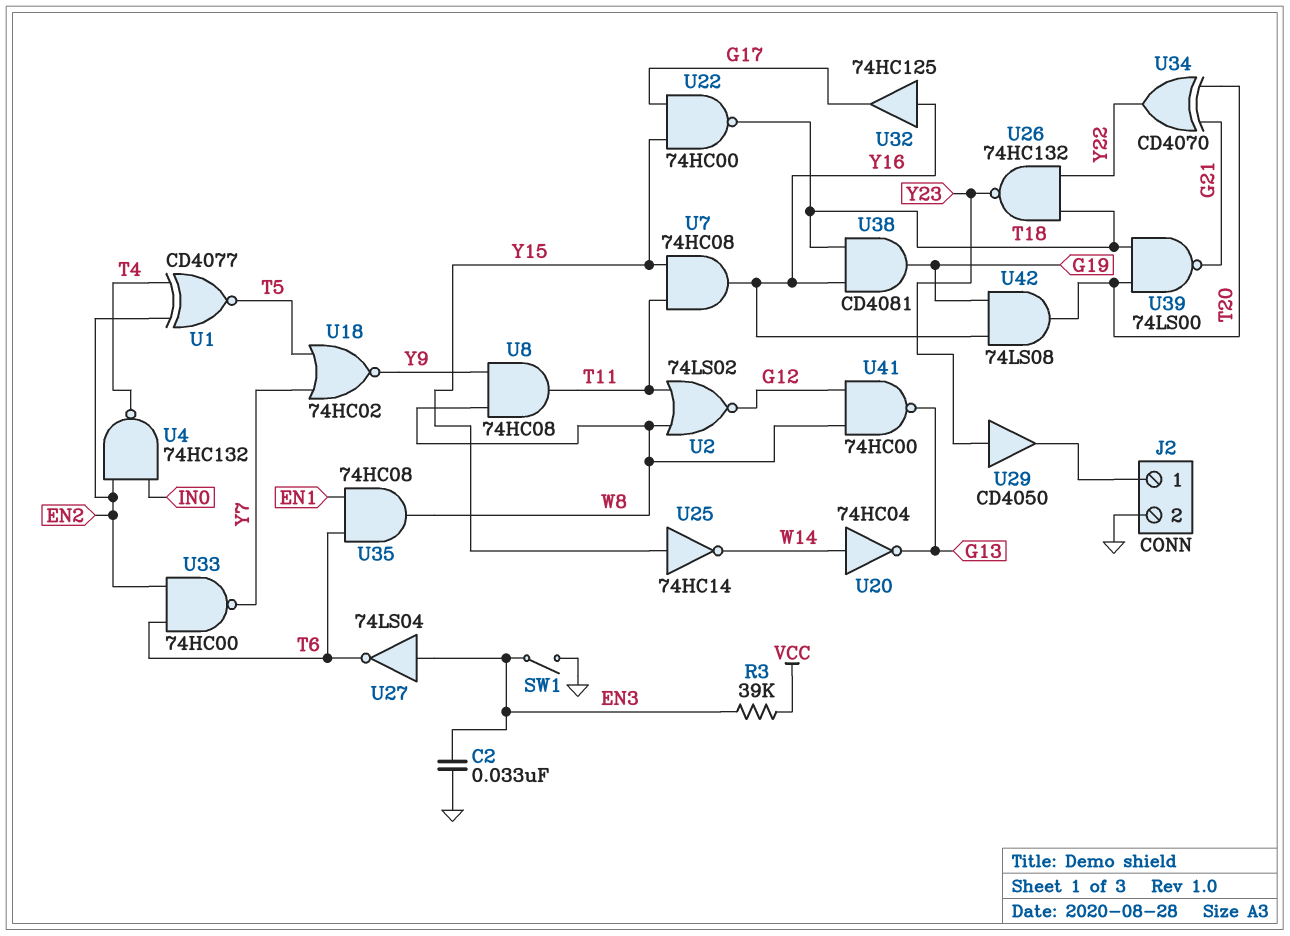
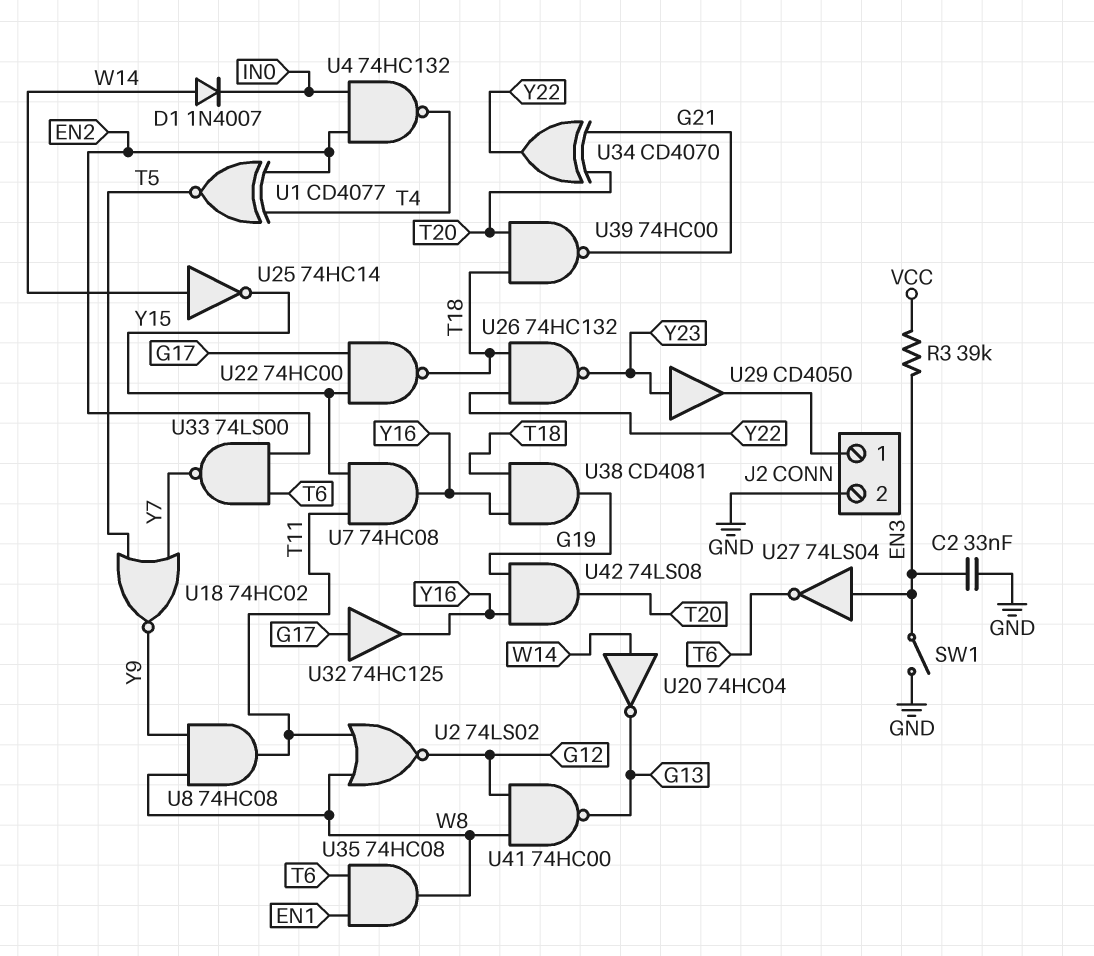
D1: none -> diode 1N4007 (A W14, K IN0)
U25: NOT 74HC14 (in Y15, out W14) -> NOT 74HC14 (in W14, out Y15)
U32: buffer 74HC125 (in Y16, out G17) -> buffer 74HC125 (in G17, out Y16)
U33: NAND 74HC00 (in EN2, in T6, out Y7) -> NAND 74LS00 (in EN2, in T6, out Y7)
U39: NAND 74LS00 (in T18, in T20, out G21) -> NAND 74HC00 (in T18, in T20, out G21)

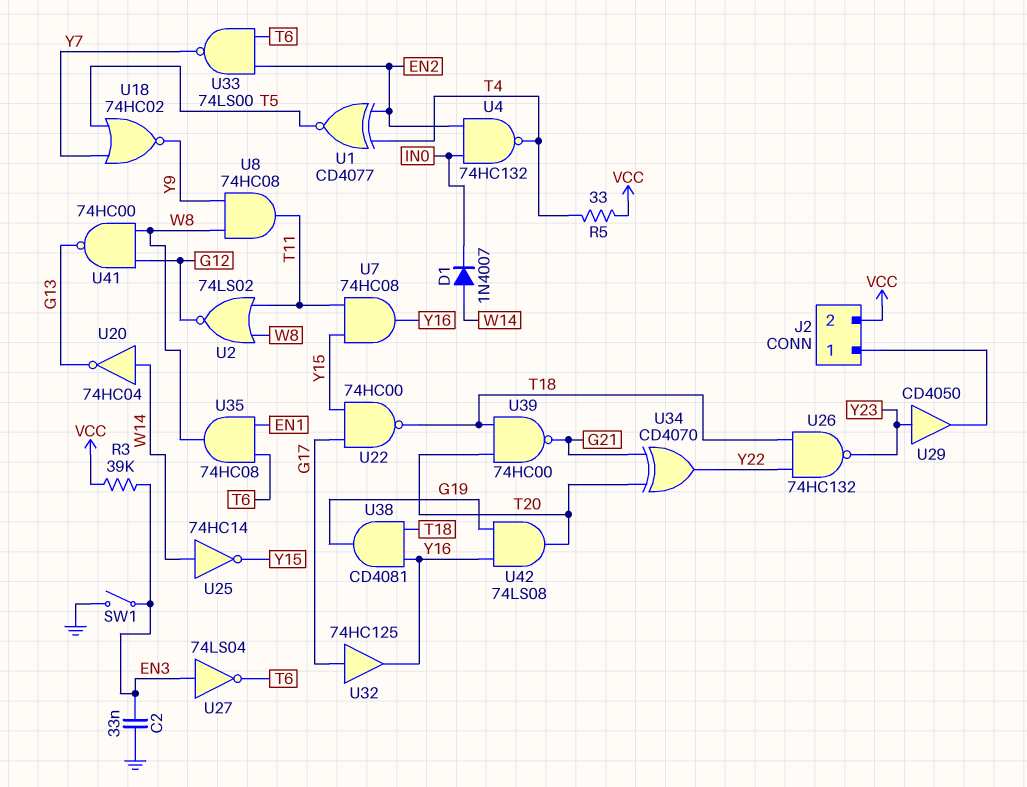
J2 pin 2: GND -> VCC
R5: none -> 33 (T4, VCC)

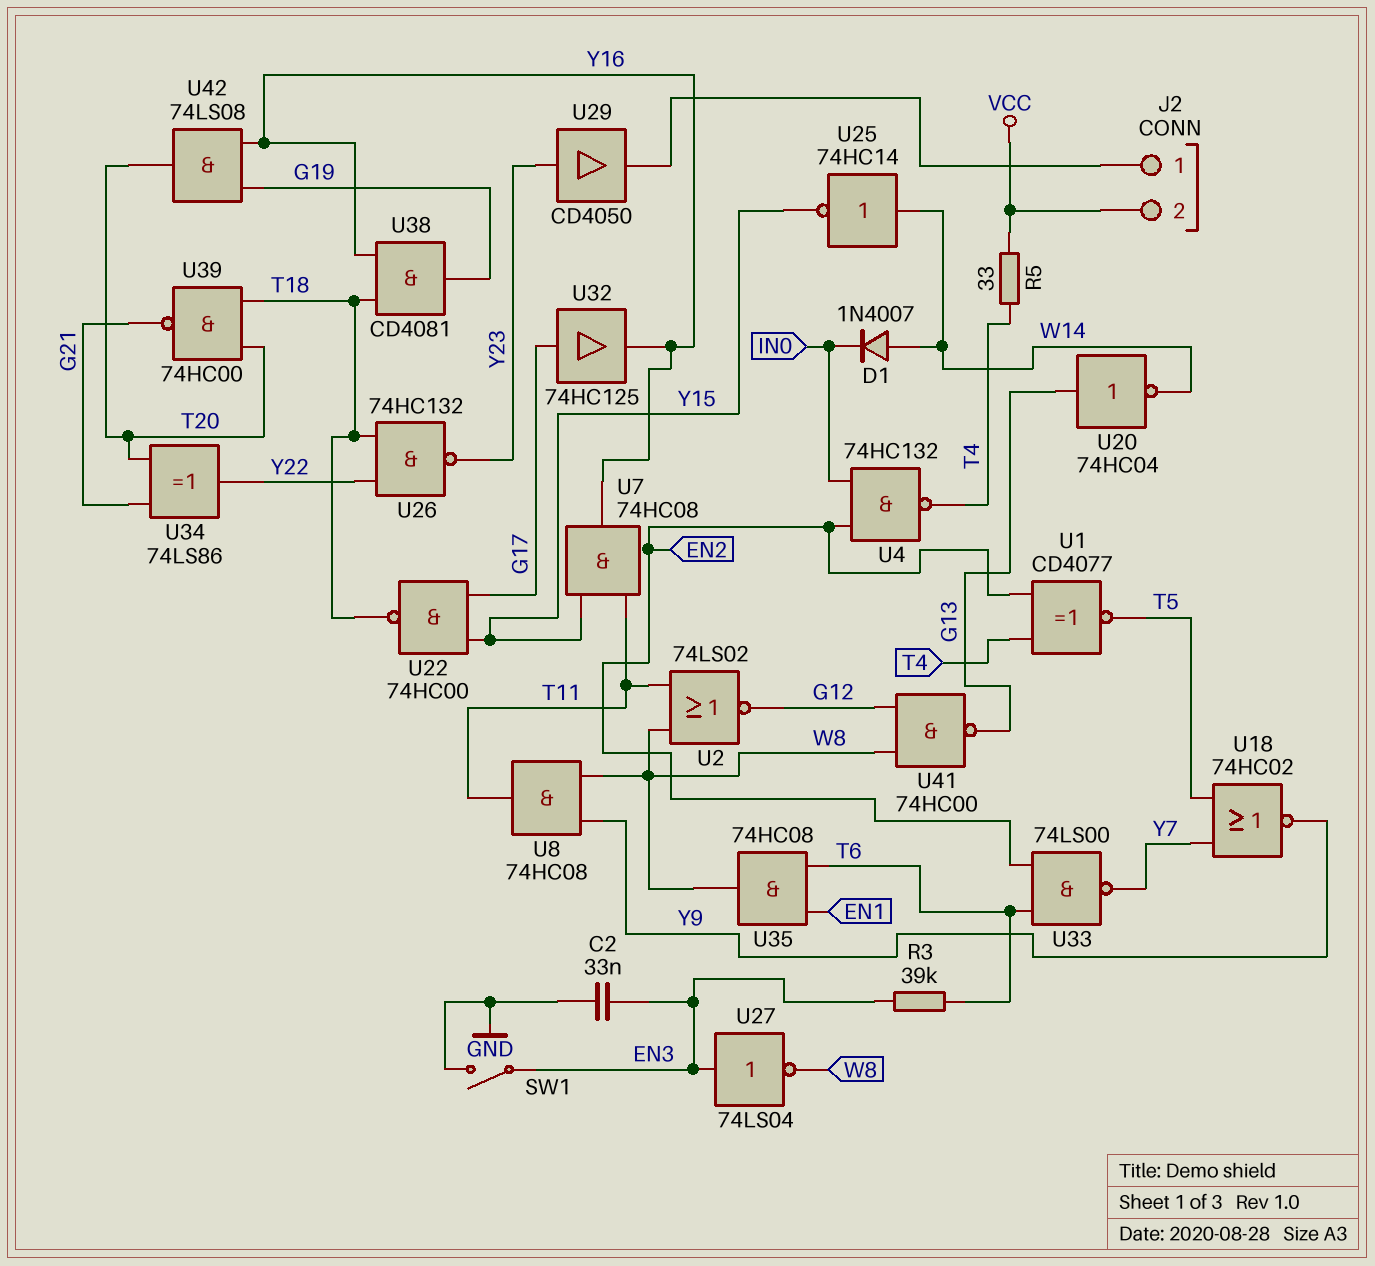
R3: 39k (EN3, VCC) -> 39k (EN3, T6)
U20: NOT 74HC04 (in W14, out G13) -> NOT 74HC04 (in G13, out W14)
U27: NOT 74LS04 (in EN3, out T6) -> NOT 74LS04 (in EN3, out W8)
U34: XOR CD4070 (in G21, in T20, out Y22) -> XOR 74LS86 (in G21, in T20, out Y22)

